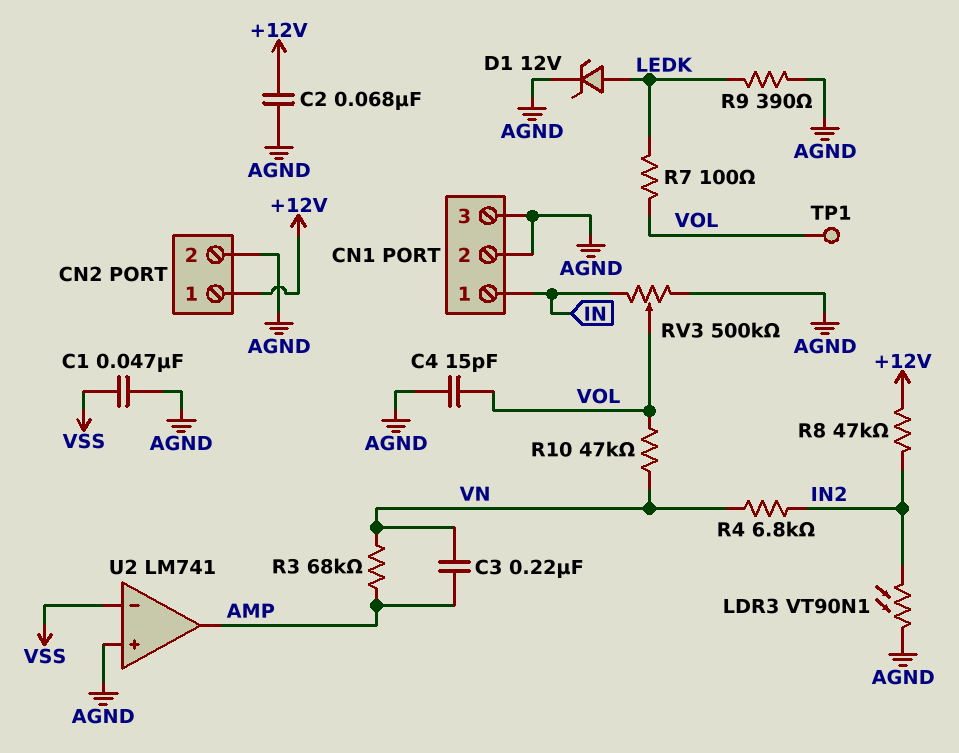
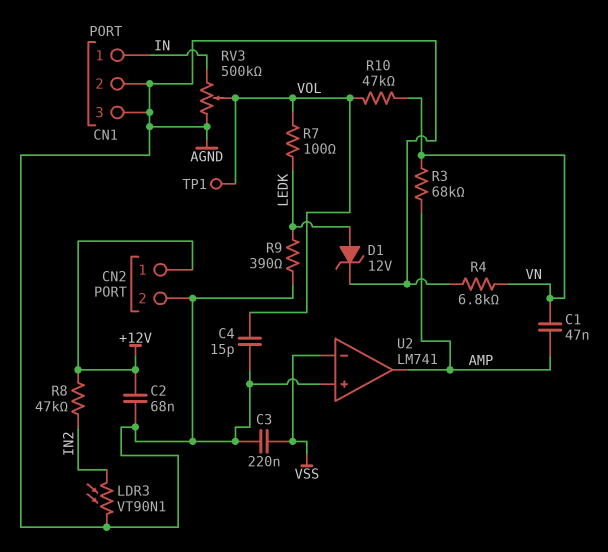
C1: 47nF (AGND, VSS) -> 47nF (AMP, VN)
C3: 220nF (AMP, VN) -> 220nF (AGND, VSS)
R4: 6.8k (IN2, VN) -> 6.8k (AGND, VN)

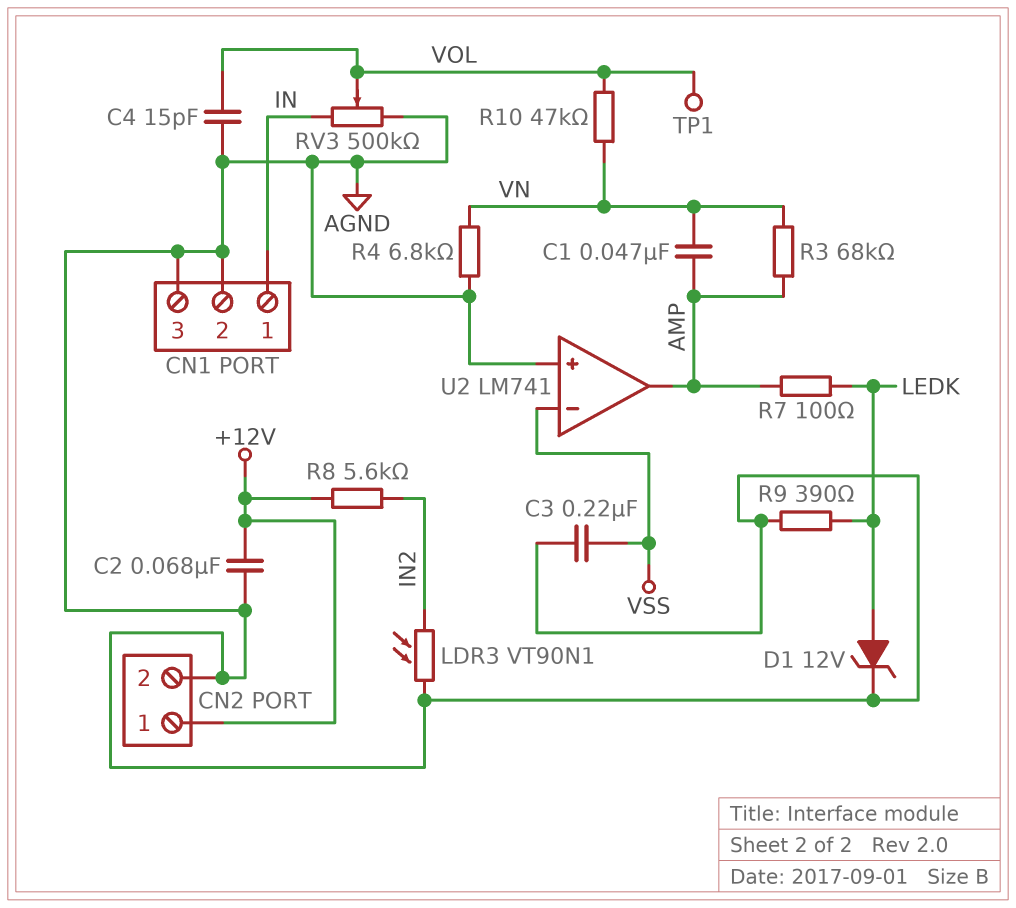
R7: 100 (LEDK, VOL) -> 100 (AMP, LEDK)
R8: 47k (+12V, IN2) -> 5.6k (+12V, IN2)

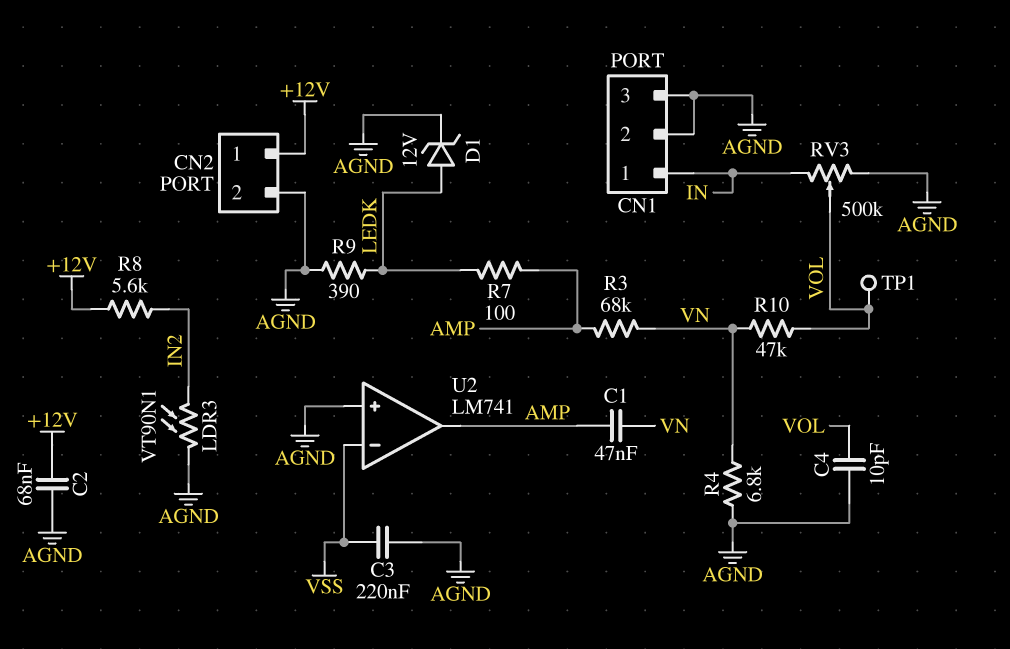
C4: 15pF (AGND, VOL) -> 10pF (AGND, VOL)

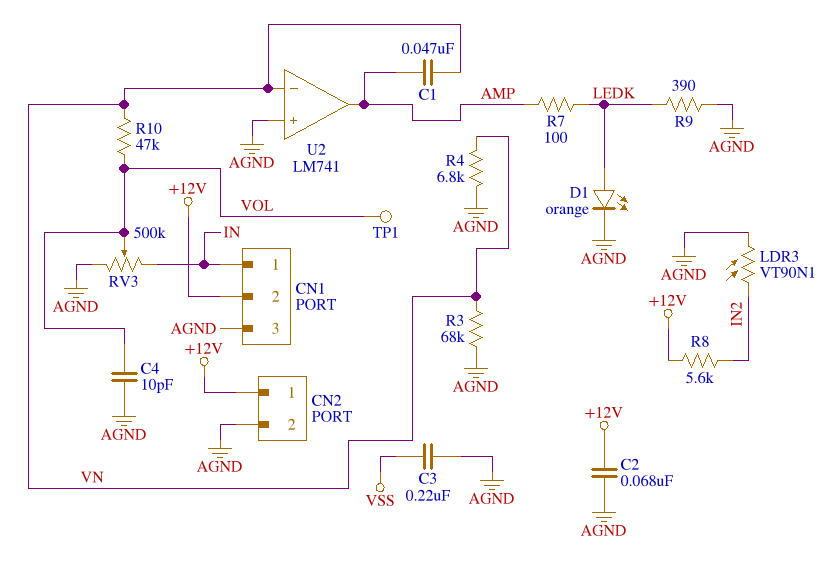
CN1 pin 2: AGND -> +12V
D1: zener 12V (A LEDK, K AGND) -> LED orange (A LEDK, K AGND)
R3: 68k (AMP, VN) -> 68k (AGND, VN)
U2 pin in-: VSS -> VN

